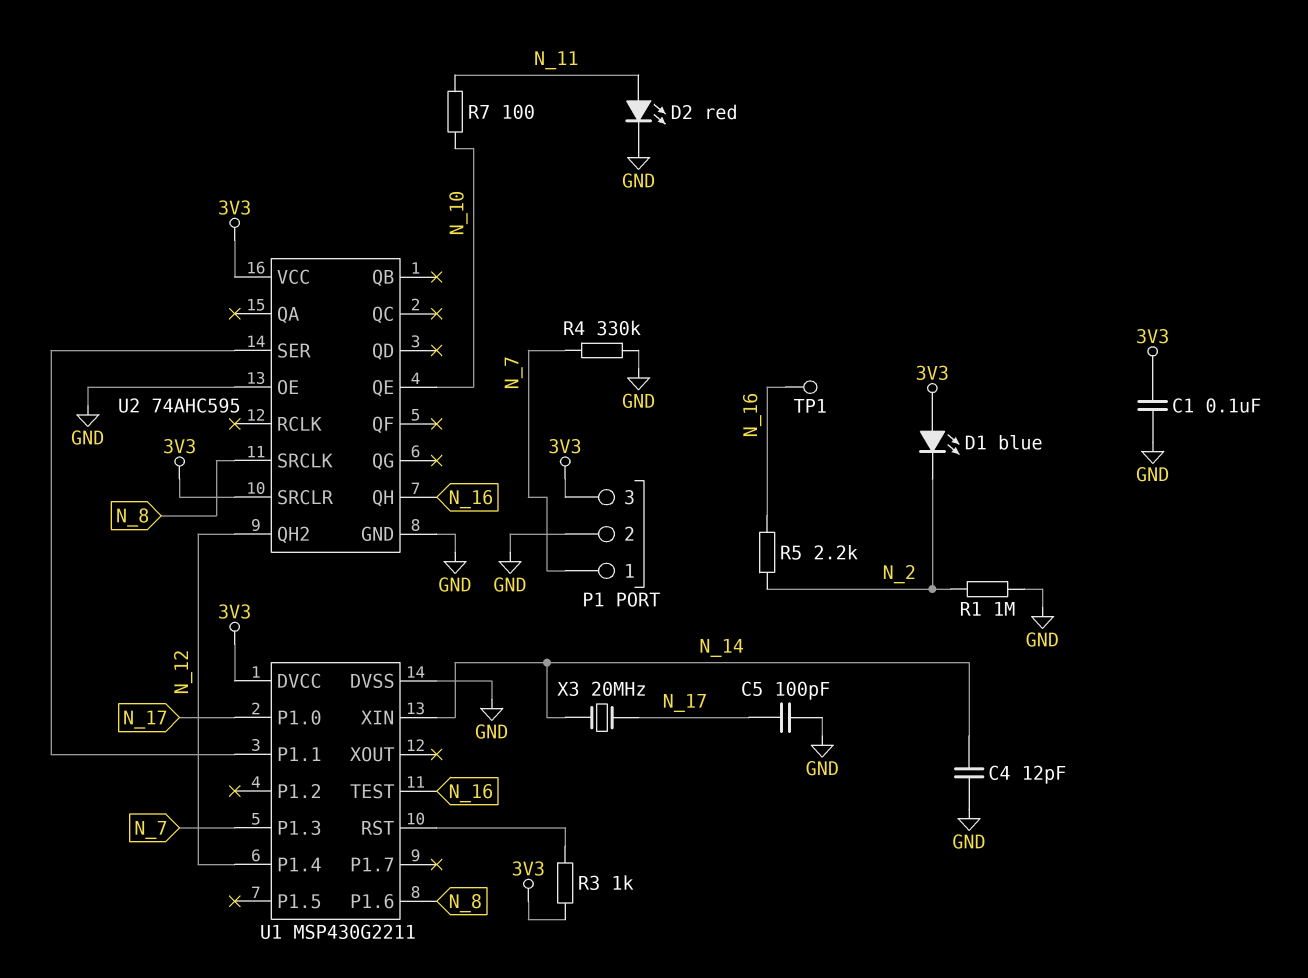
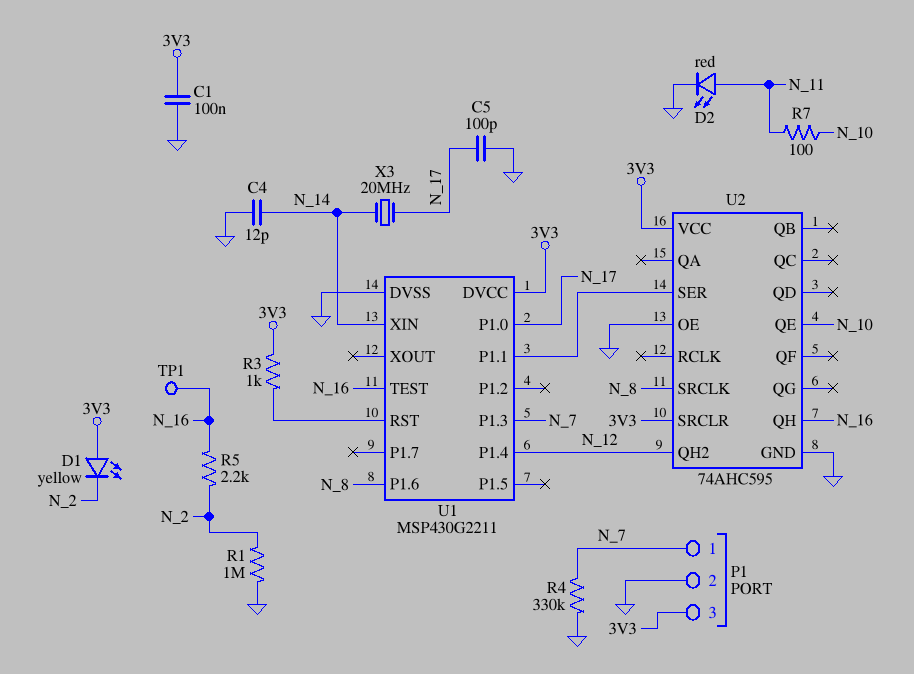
D1: LED blue (A 3V3, K N_2) -> LED yellow (A 3V3, K N_2)

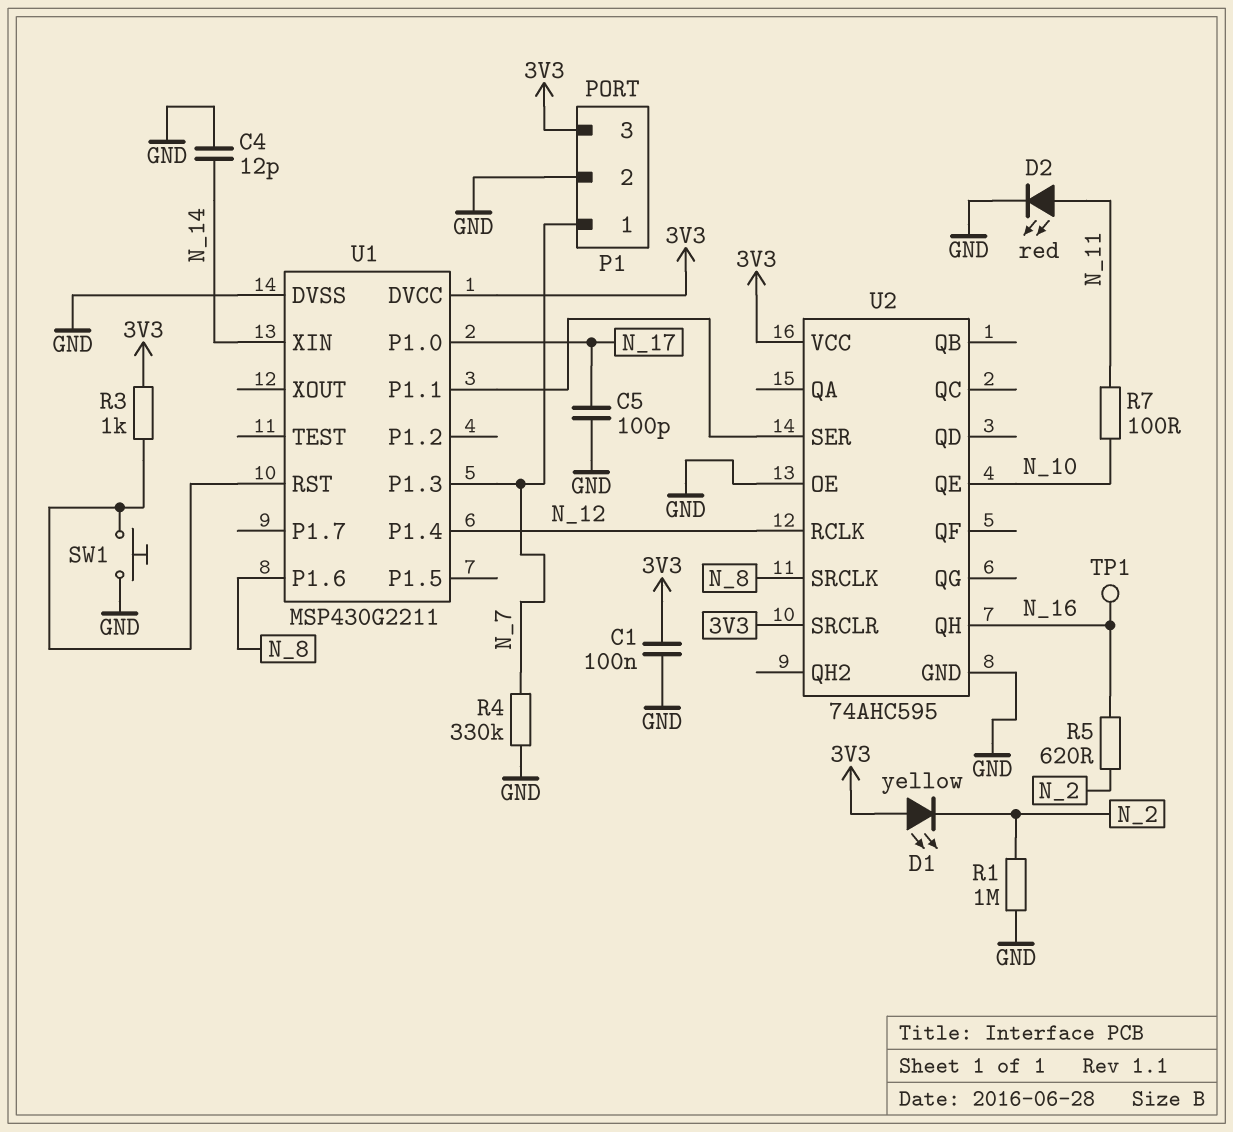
R5: 2.2k (N_2, N_16) -> 620 (N_2, N_16)
SW1: none -> button (GND, U1/RST)
U1 pin TEST: N_16 -> none
U2 pin QH2: N_12 -> none
U2 pin RCLK: none -> N_12
X3: 20MHz (N_14, N_17) -> none

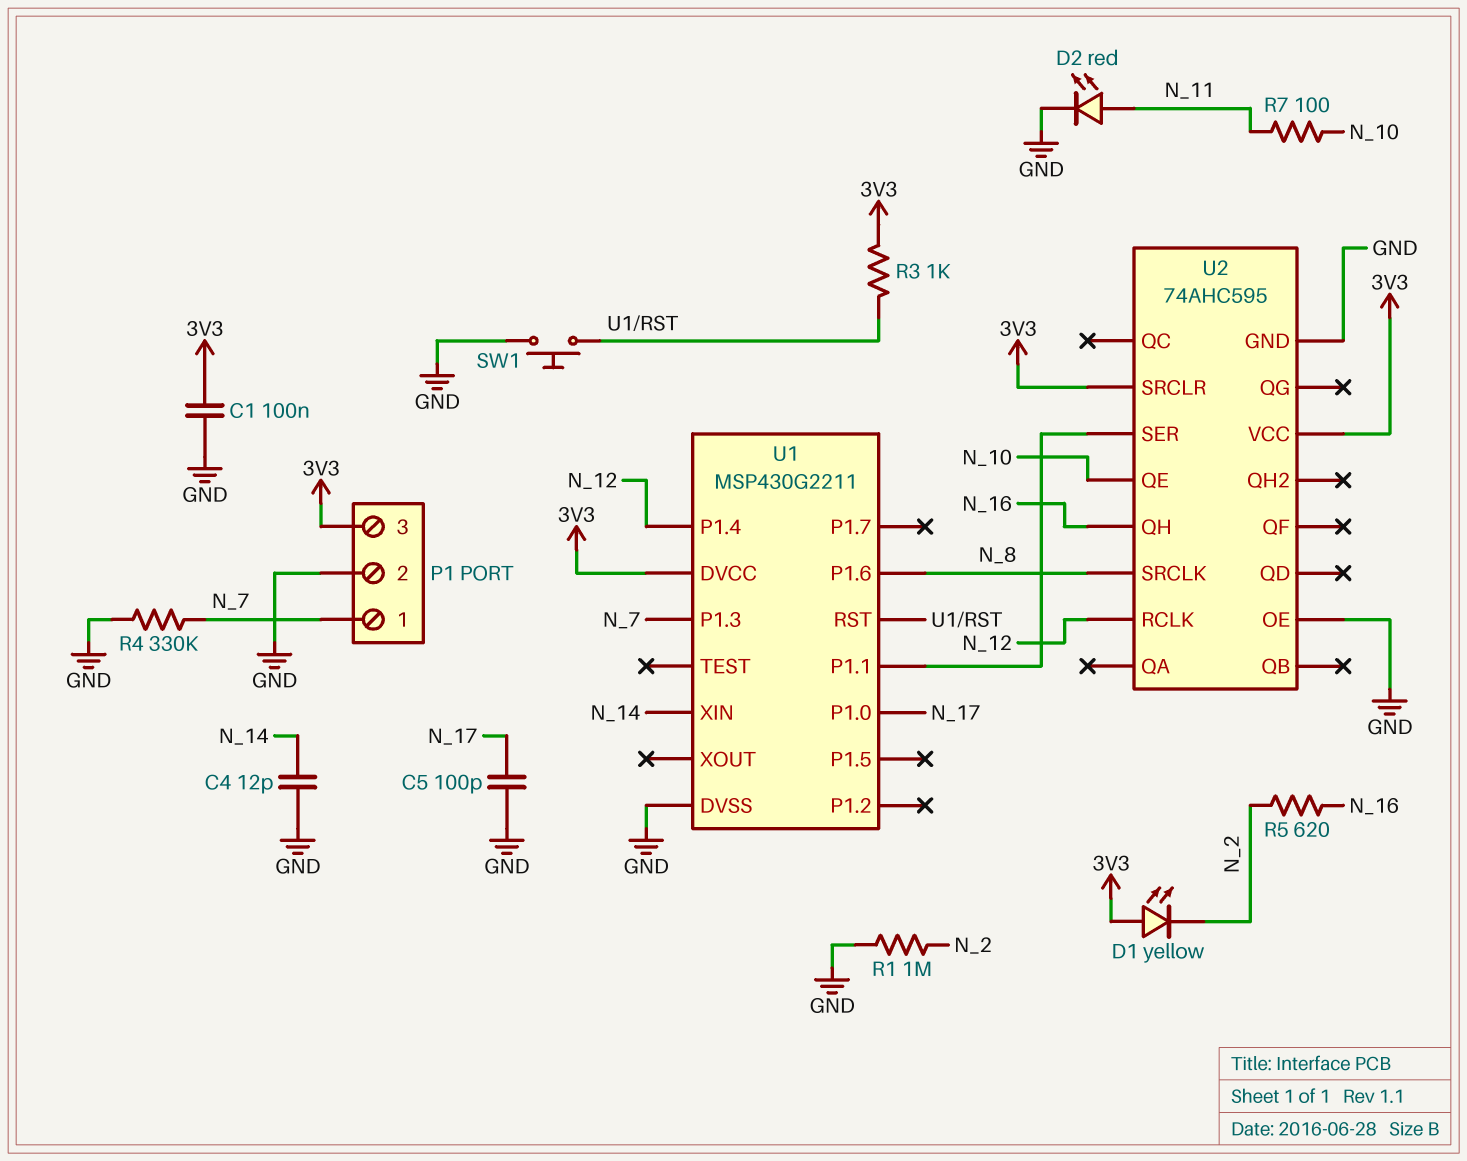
TP1: test point (N_16) -> none

